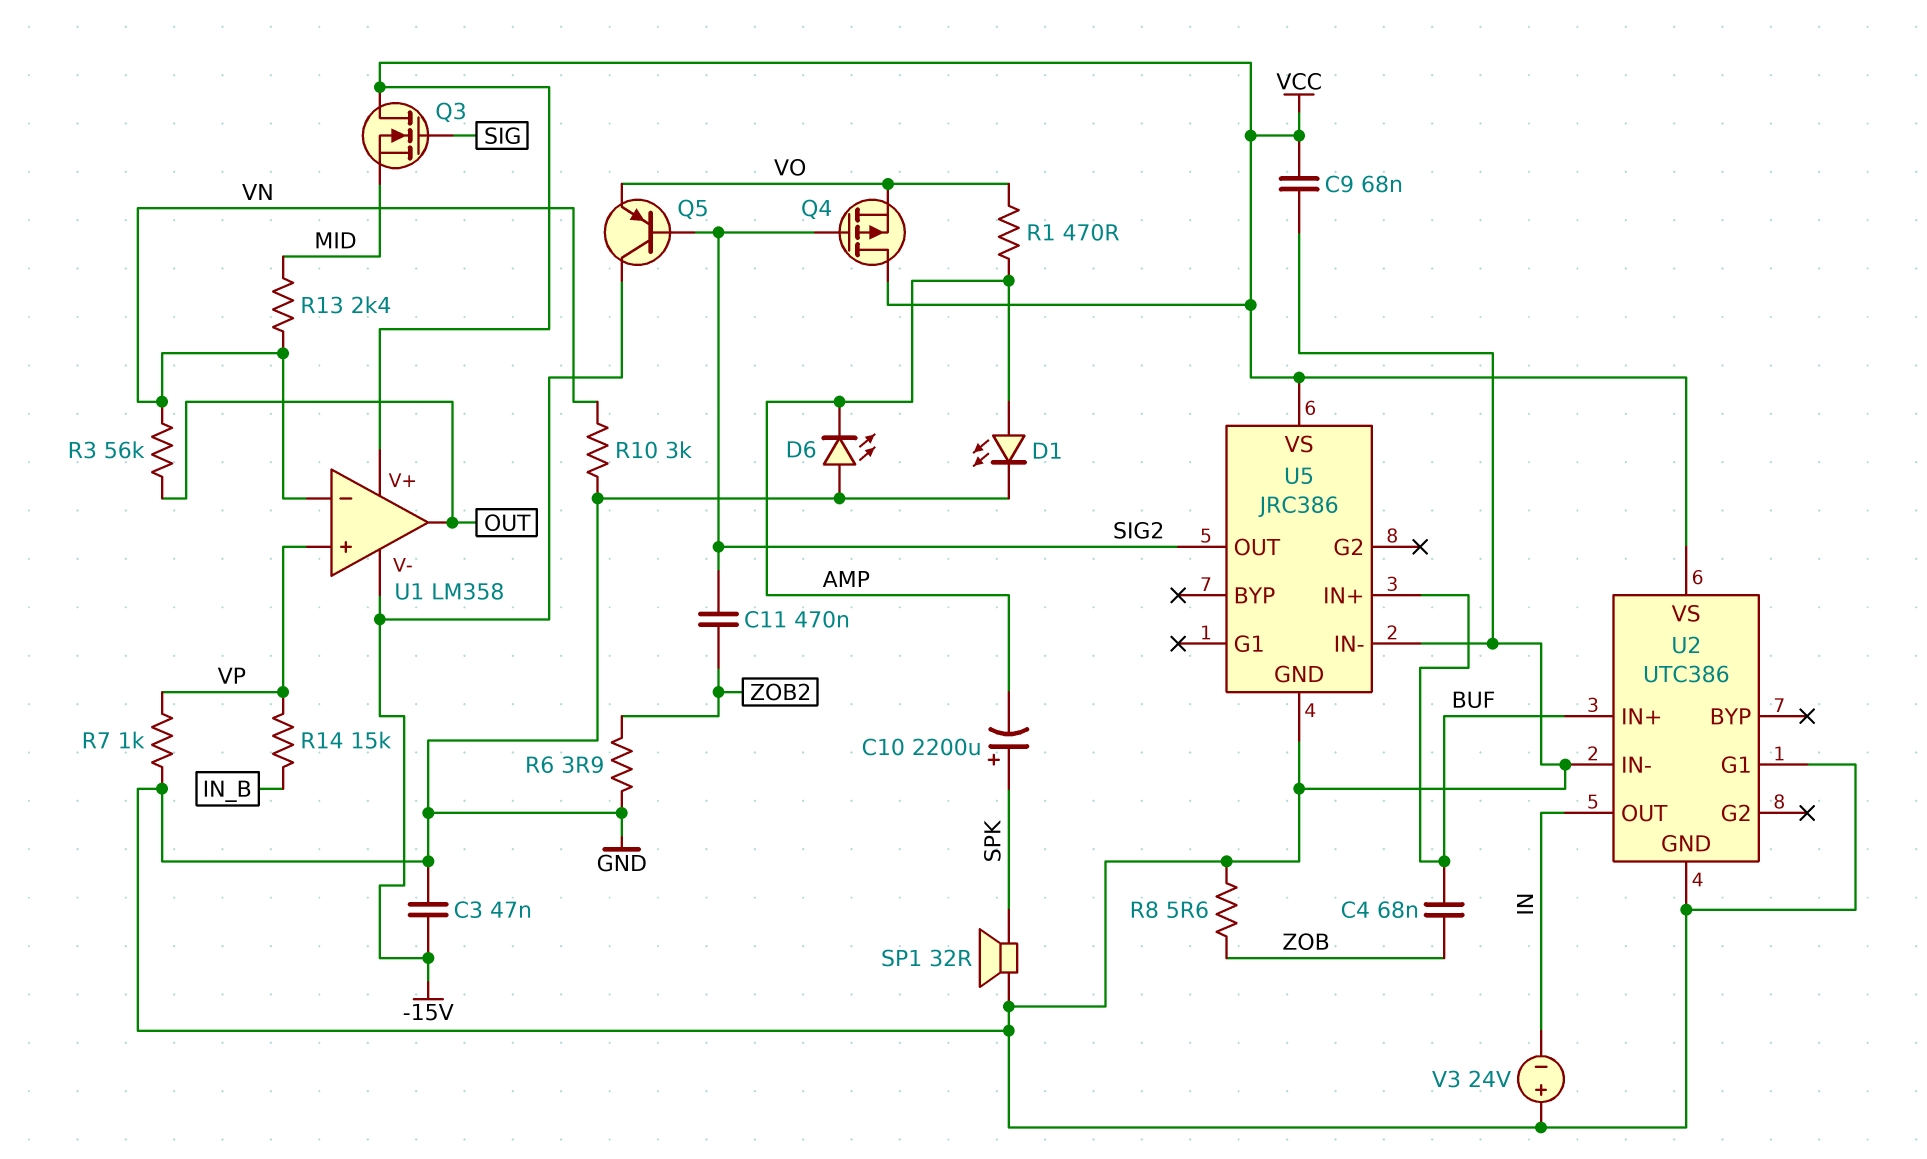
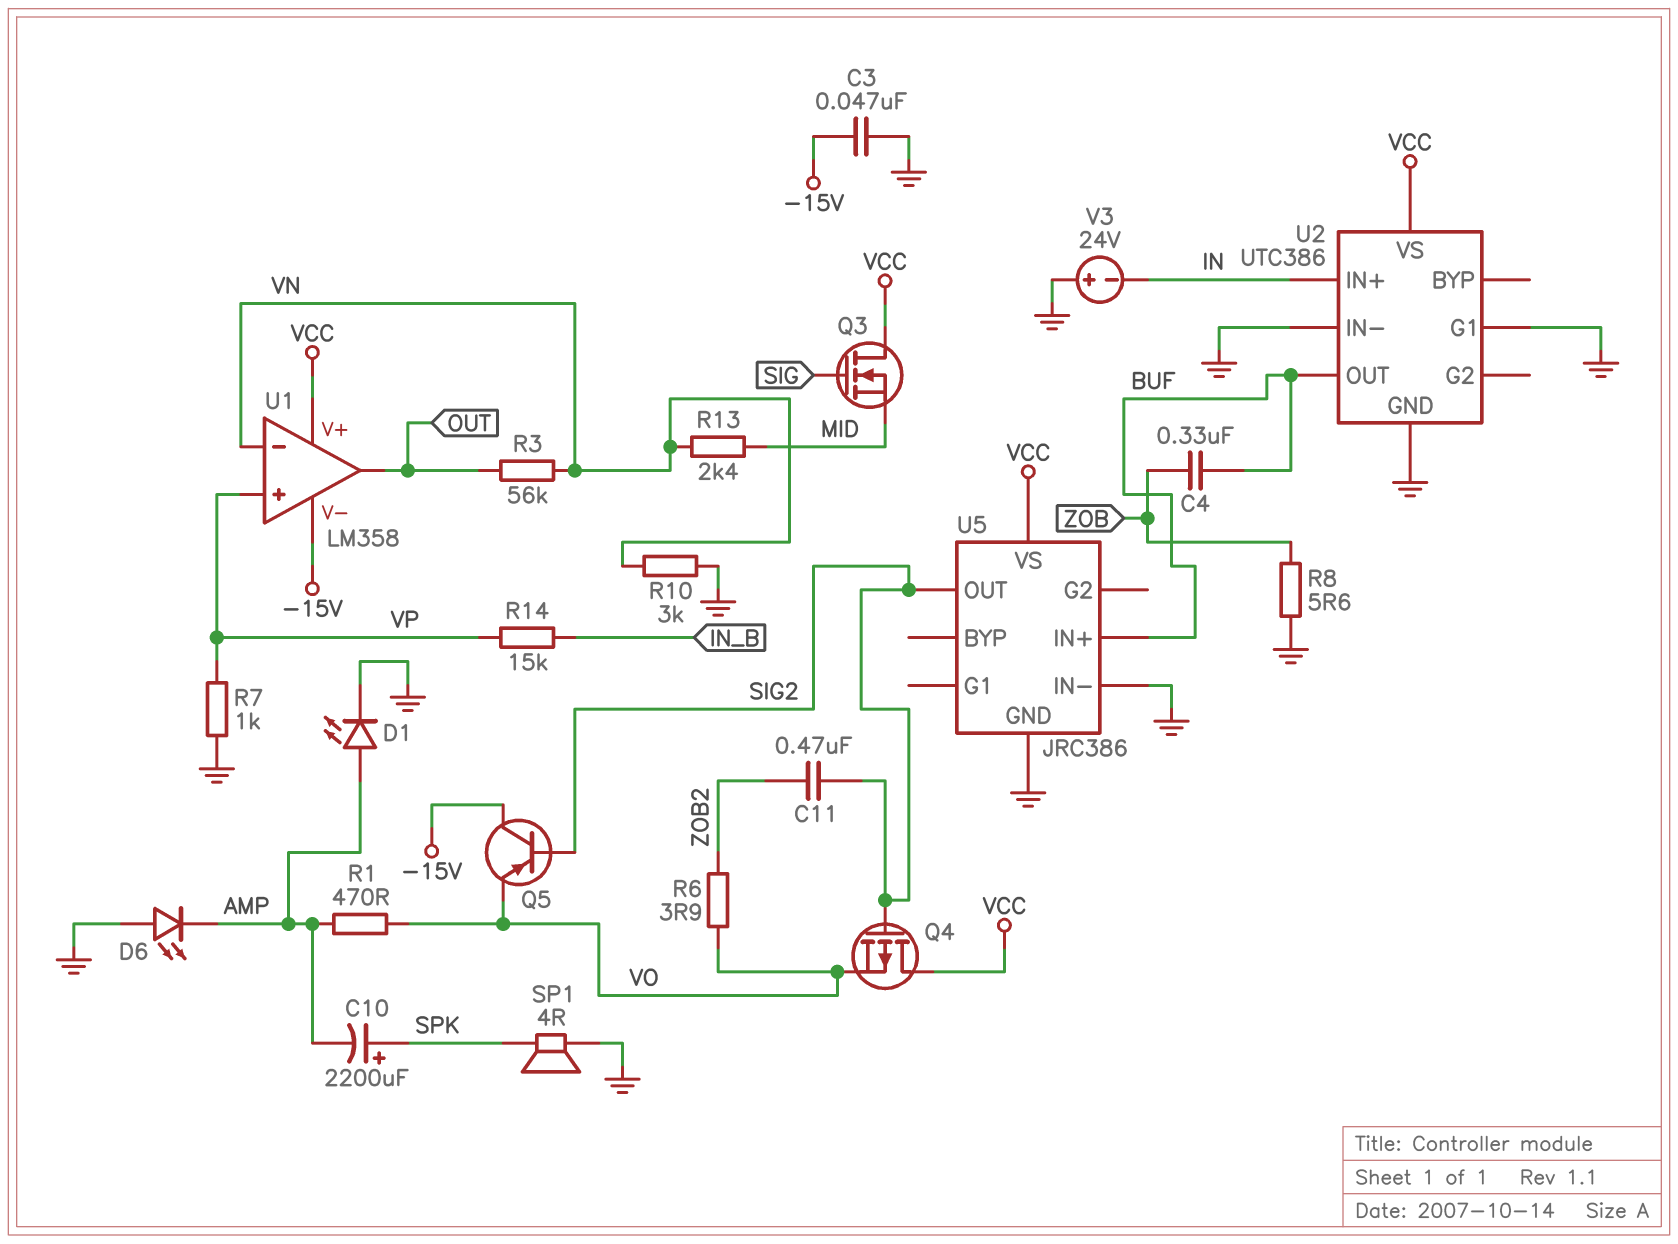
C4: 68nF (BUF, ZOB) -> 330nF (BUF, ZOB)
C9: 68nF (GND, VCC) -> none
R6: 3.9 (GND, ZOB2) -> 3.9 (VO, ZOB2)
SP1: speaker 32R (GND, SPK) -> speaker 4R (GND, SPK)
U2 pin IN+: BUF -> IN
U2 pin OUT: IN -> BUF

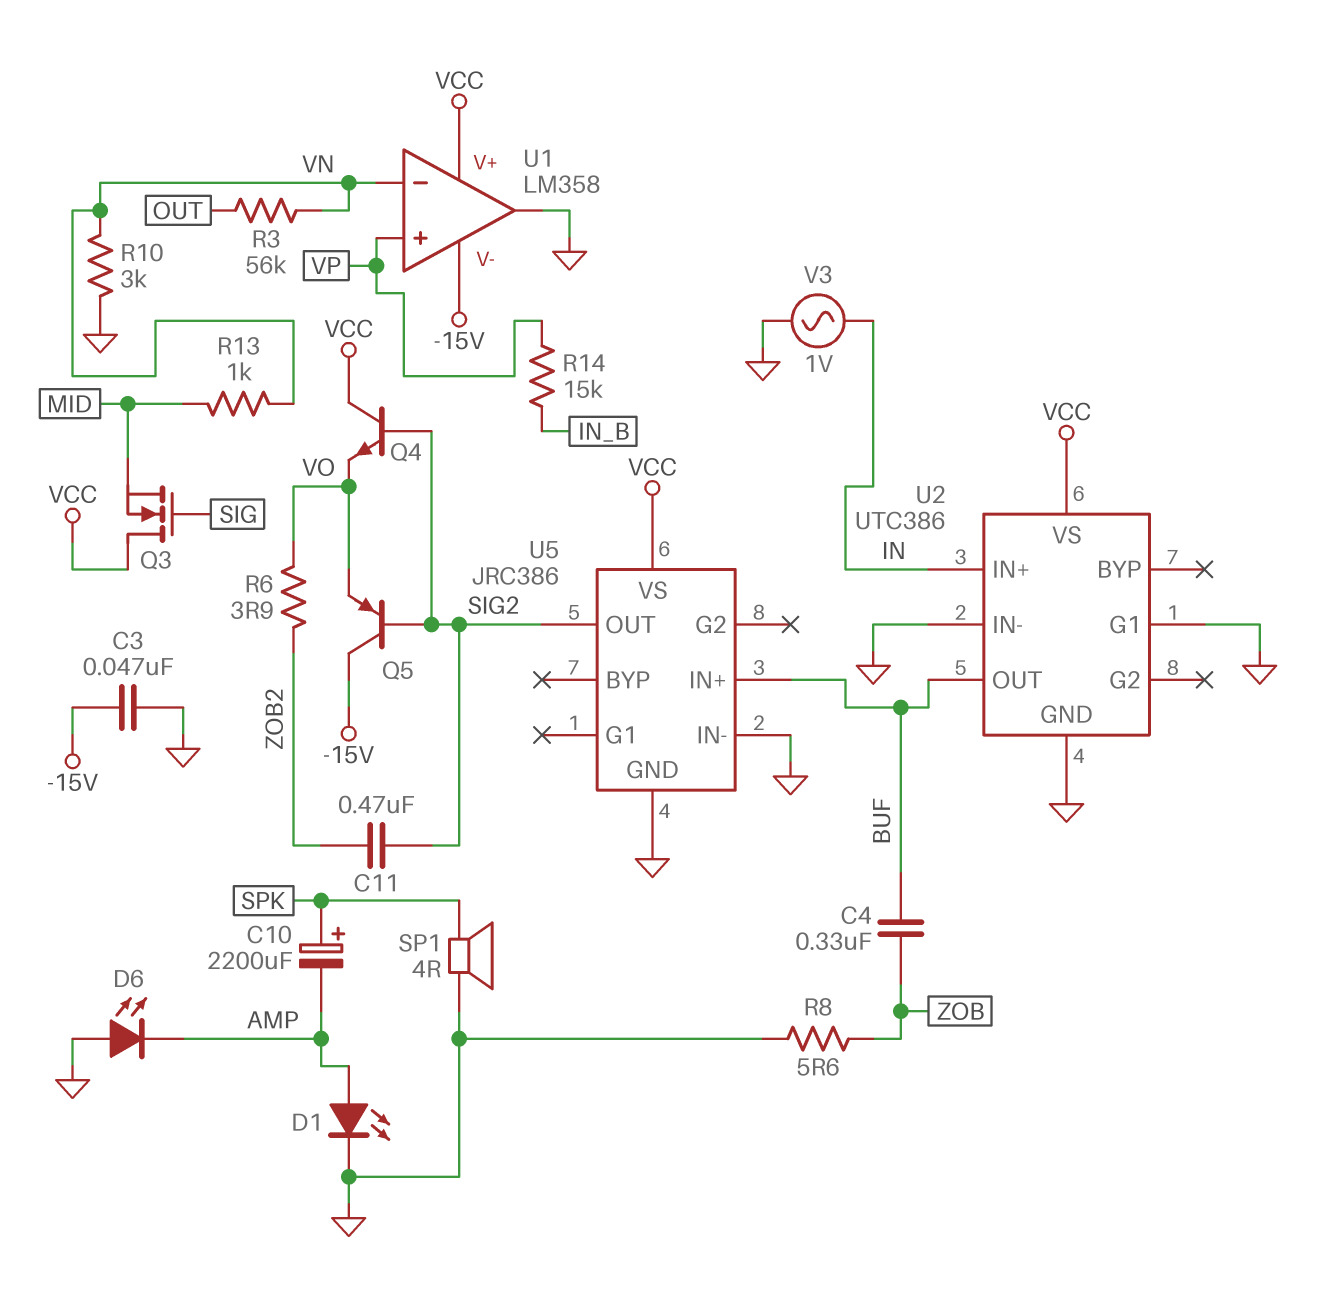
Q4: PMOS (G SIG2, D VCC, S VO) -> NPN (B SIG2, C VCC, E VO)
R1: 470 (AMP, VO) -> none
R7: 1k (GND, VP) -> none
R13: 2.4k (MID, VN) -> 1k (MID, VN)
U1 pin out: OUT -> GND
V3: 24V (plus GND, minus IN) -> AC 1V (GND, IN)

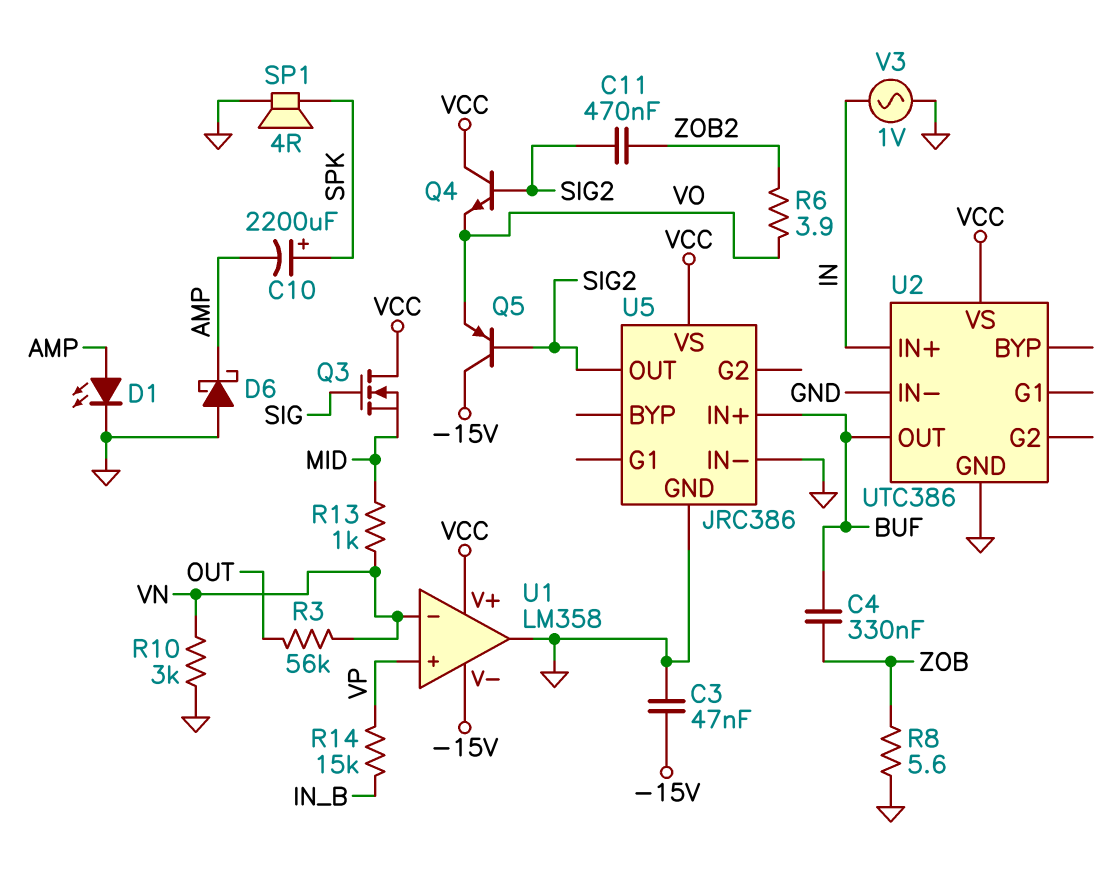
D6: LED (A GND, K AMP) -> schottky (A GND, K AMP)
U2 pin G1: GND -> none

